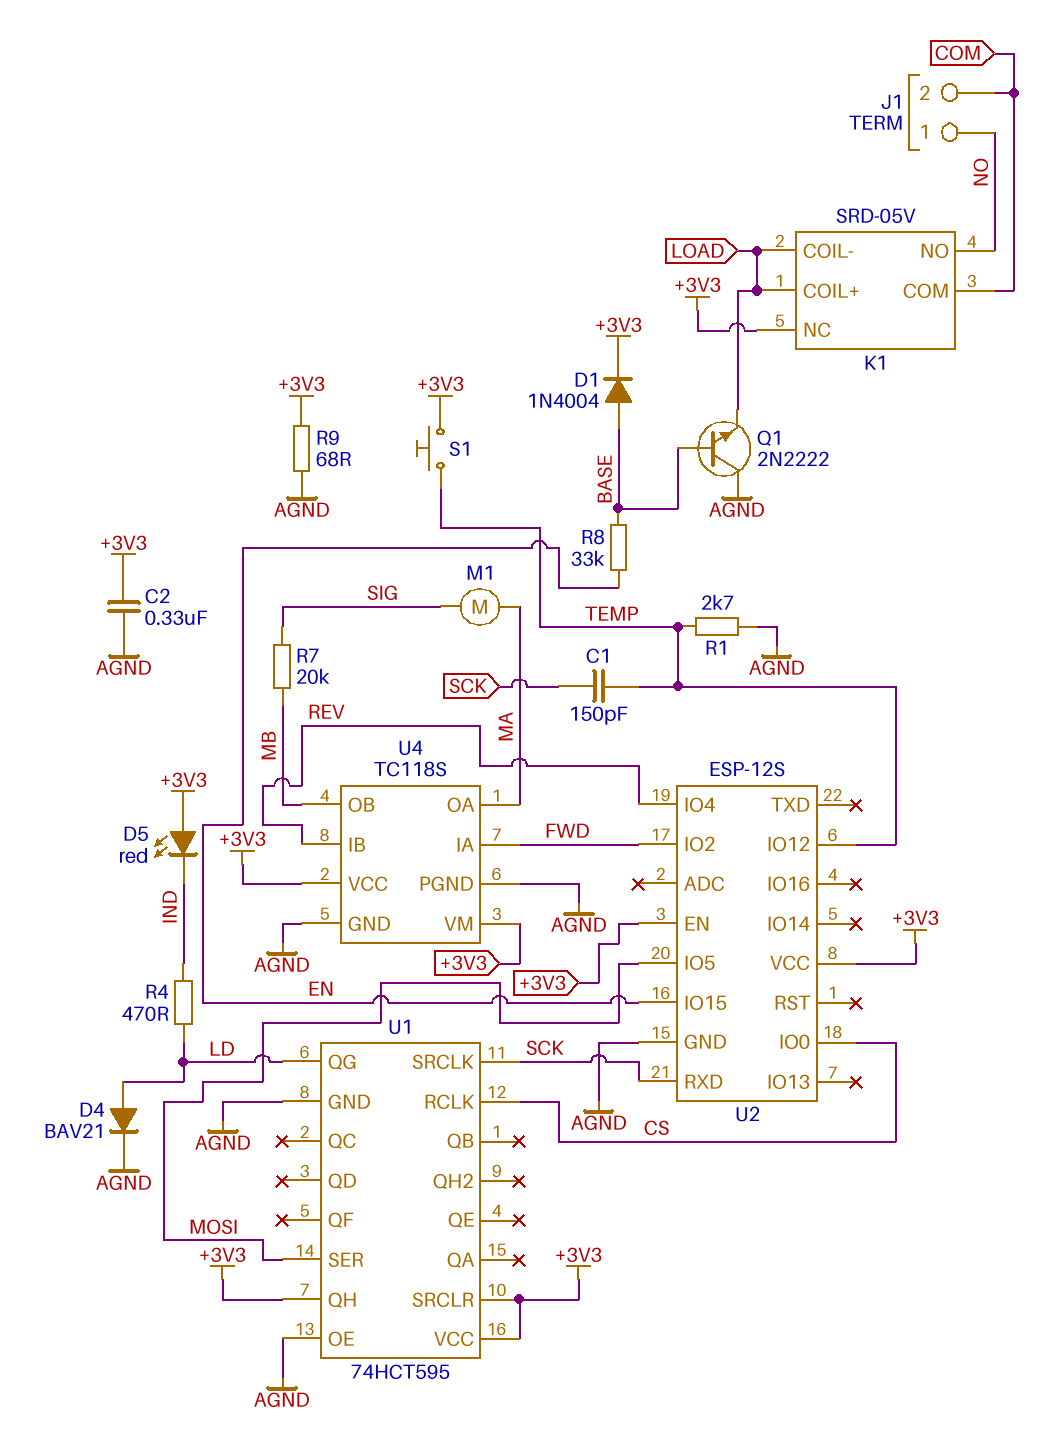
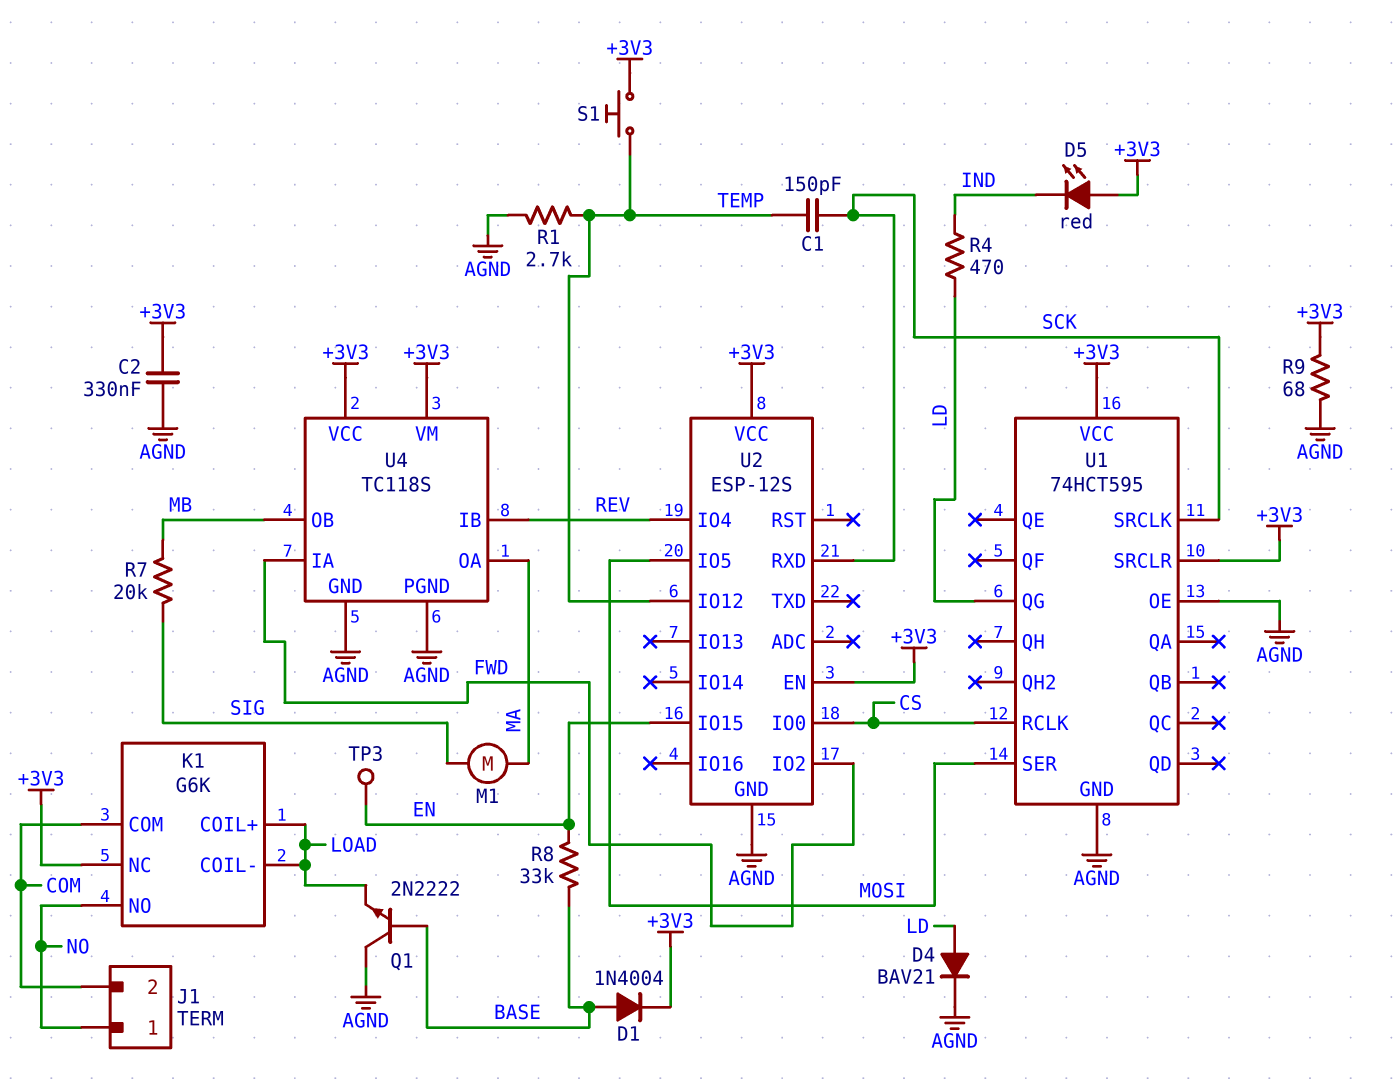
K1: SRD-05V -> G6K
TP3: none -> test point (EN)
U1 pin QH: +3V3 -> none

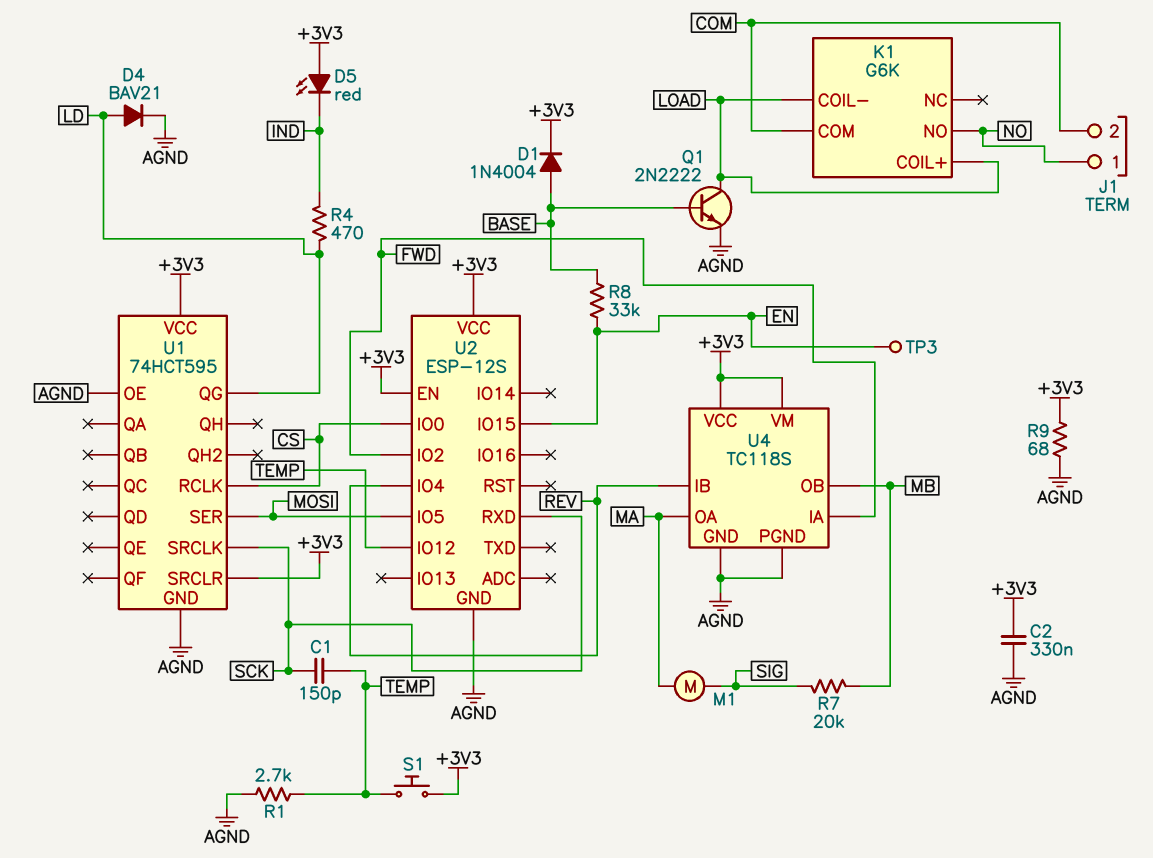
K1 pin NC: +3V3 -> none
Q1: NPN 2N2222 (B BASE, C AGND, E LOAD) -> NPN 2N2222 (B BASE, C LOAD, E AGND)

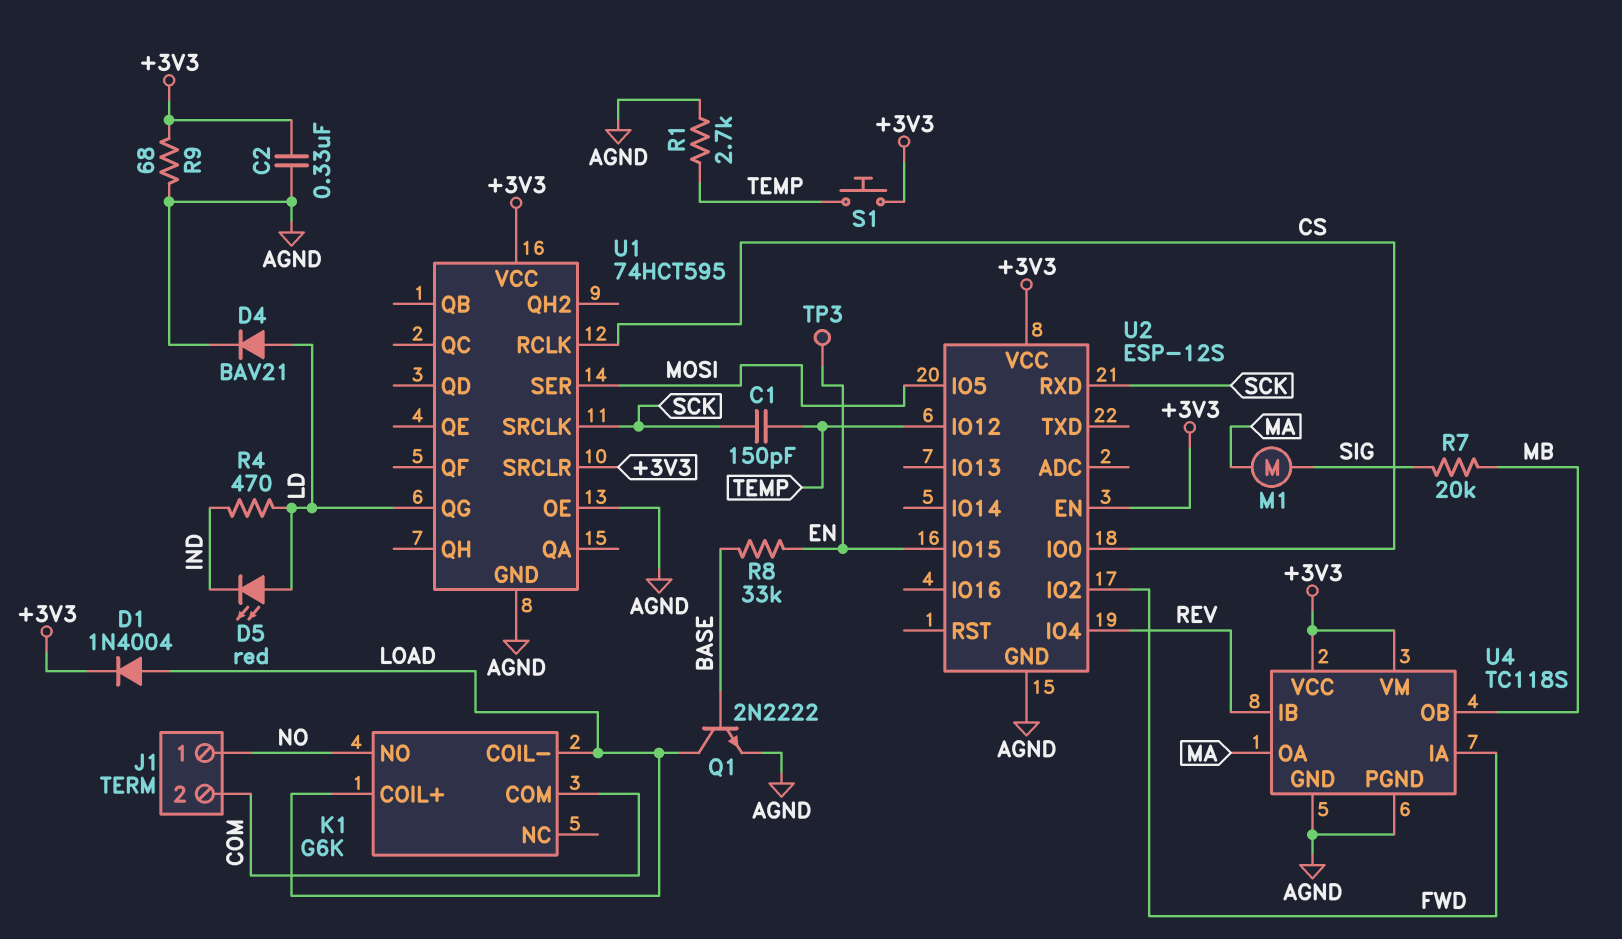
D1: diode 1N4004 (A BASE, K +3V3) -> diode 1N4004 (A LOAD, K +3V3)
D5: LED red (A +3V3, K IND) -> LED red (A LD, K IND)

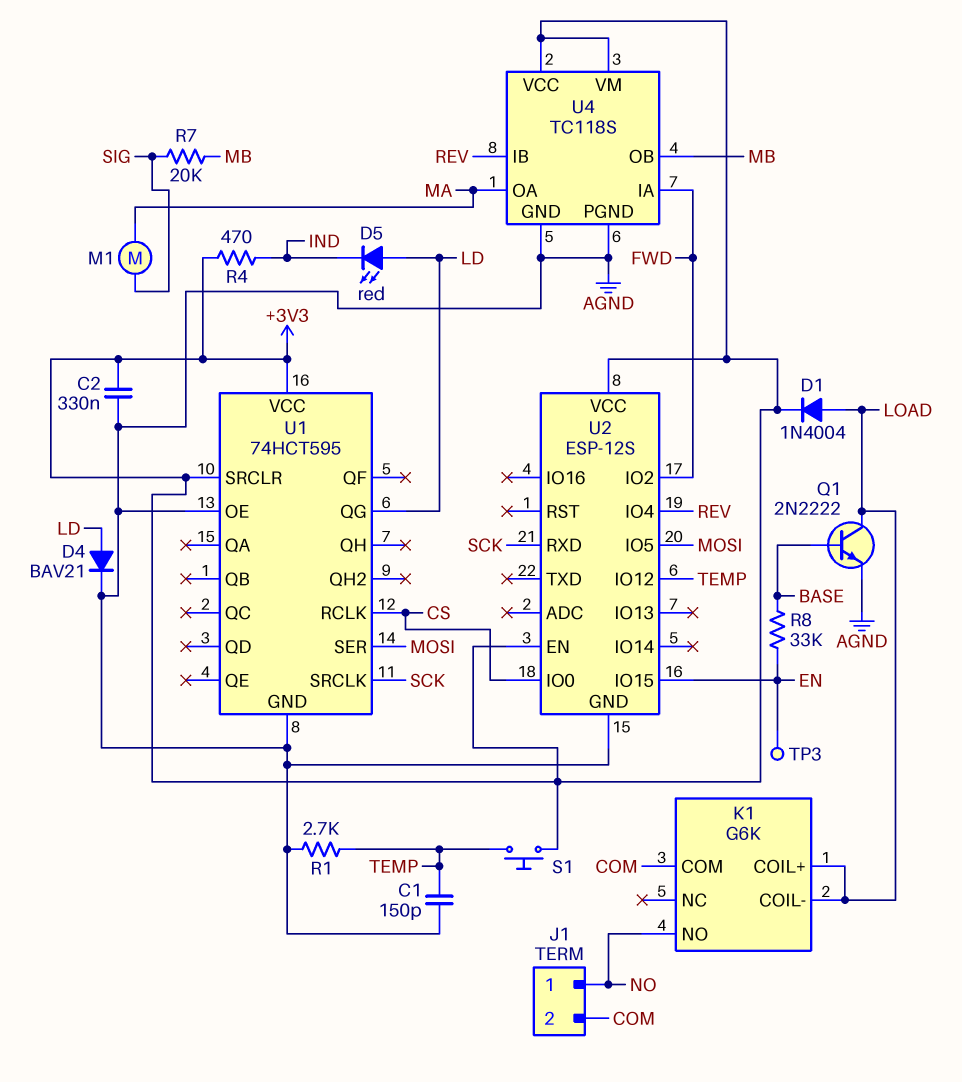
C1: 150pF (SCK, TEMP) -> 150pF (AGND, TEMP)
R4: 470 (IND, LD) -> 470 (+3V3, IND)
R9: 68 (+3V3, AGND) -> none

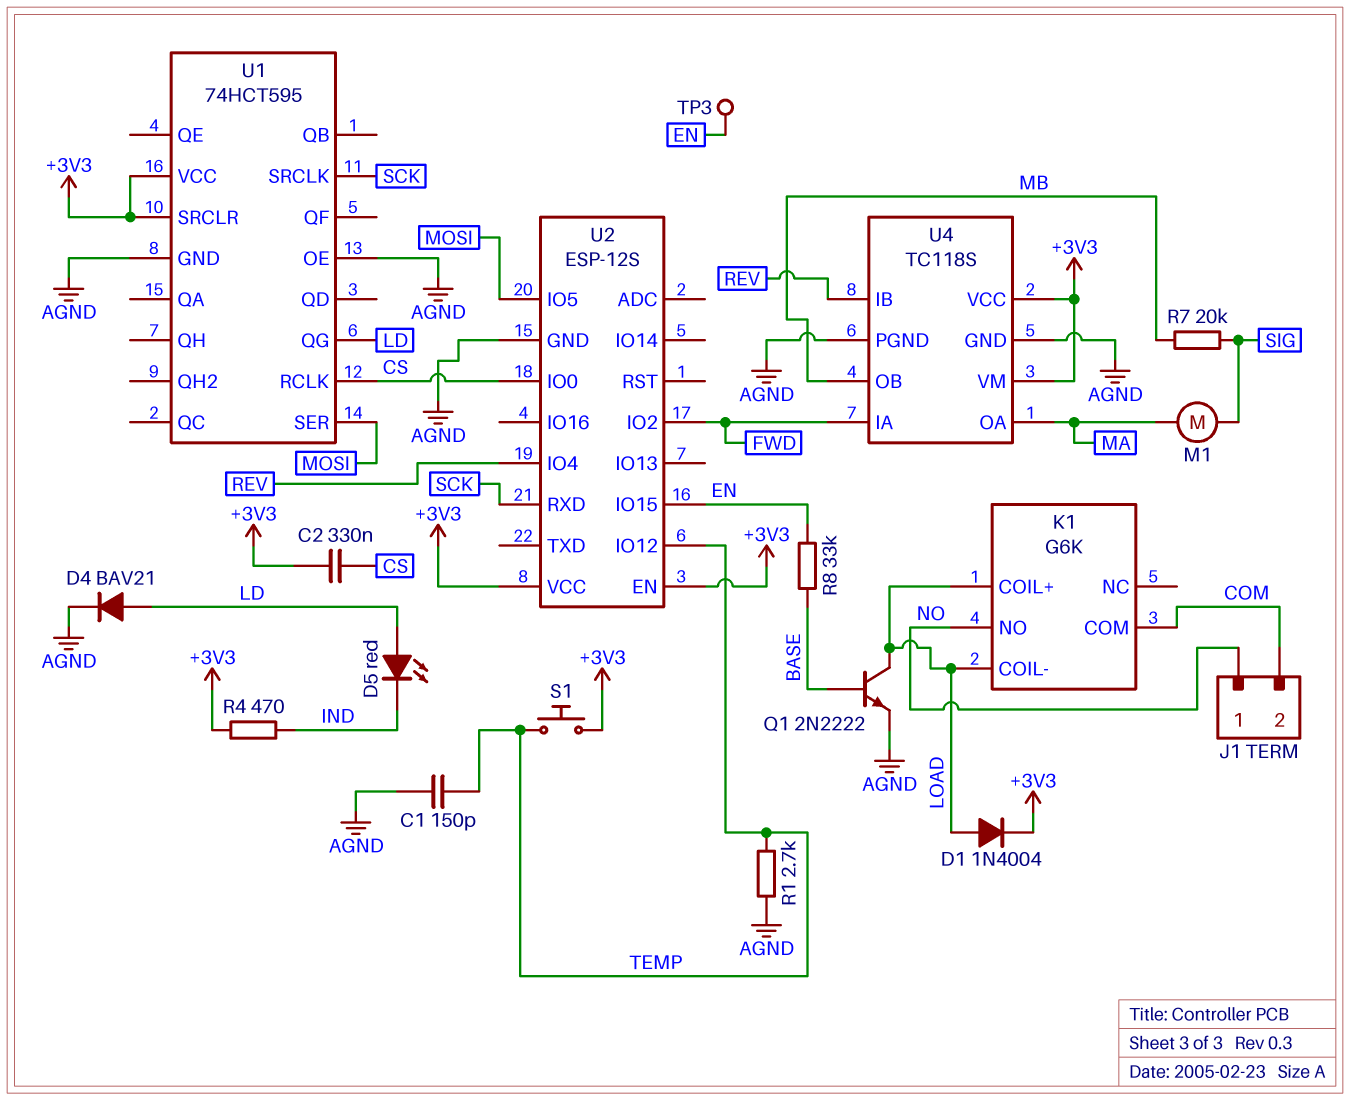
C2: 330nF (+3V3, AGND) -> 330nF (+3V3, CS)

